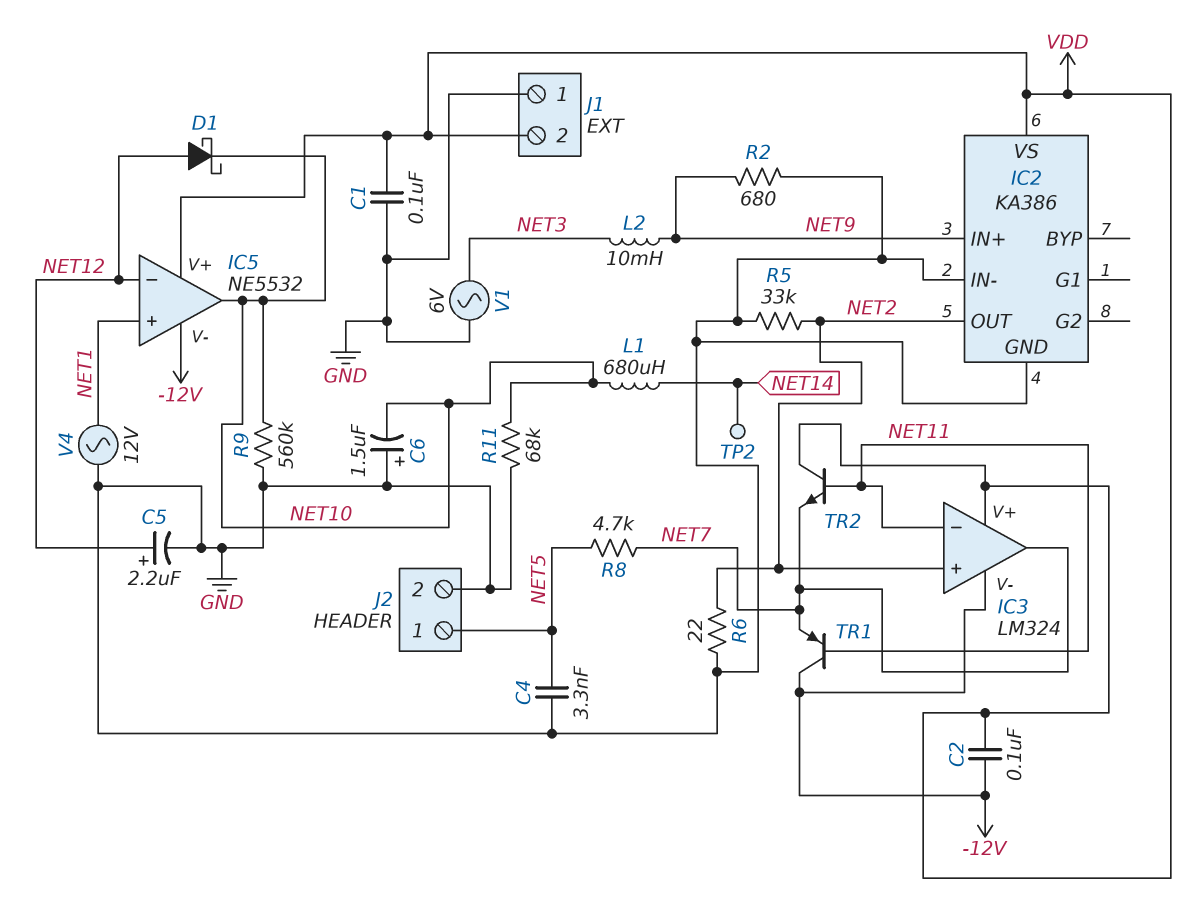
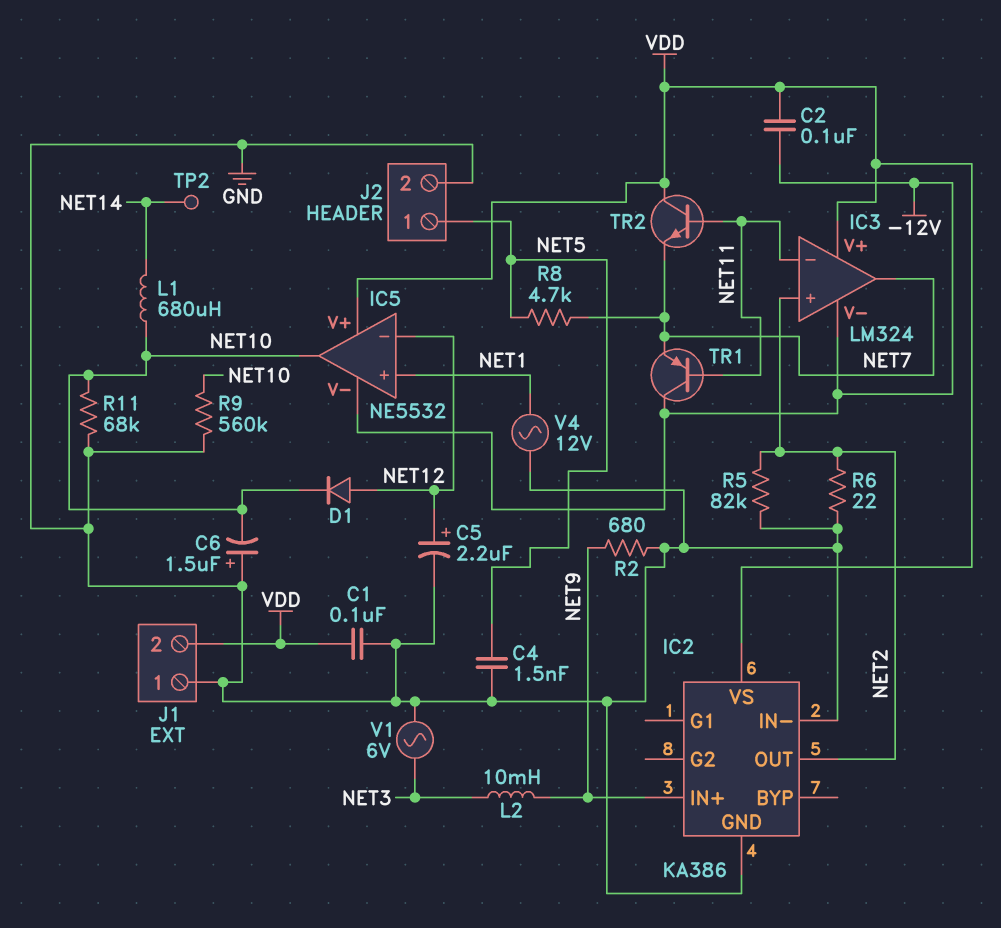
C4: 3.3nF (GND, NET5) -> 1.5nF (GND, NET5)
D1: schottky (A NET12, K NET10) -> diode (A NET12, K NET10)
R5: 33k (GND, NET2) -> 82k (GND, NET2)

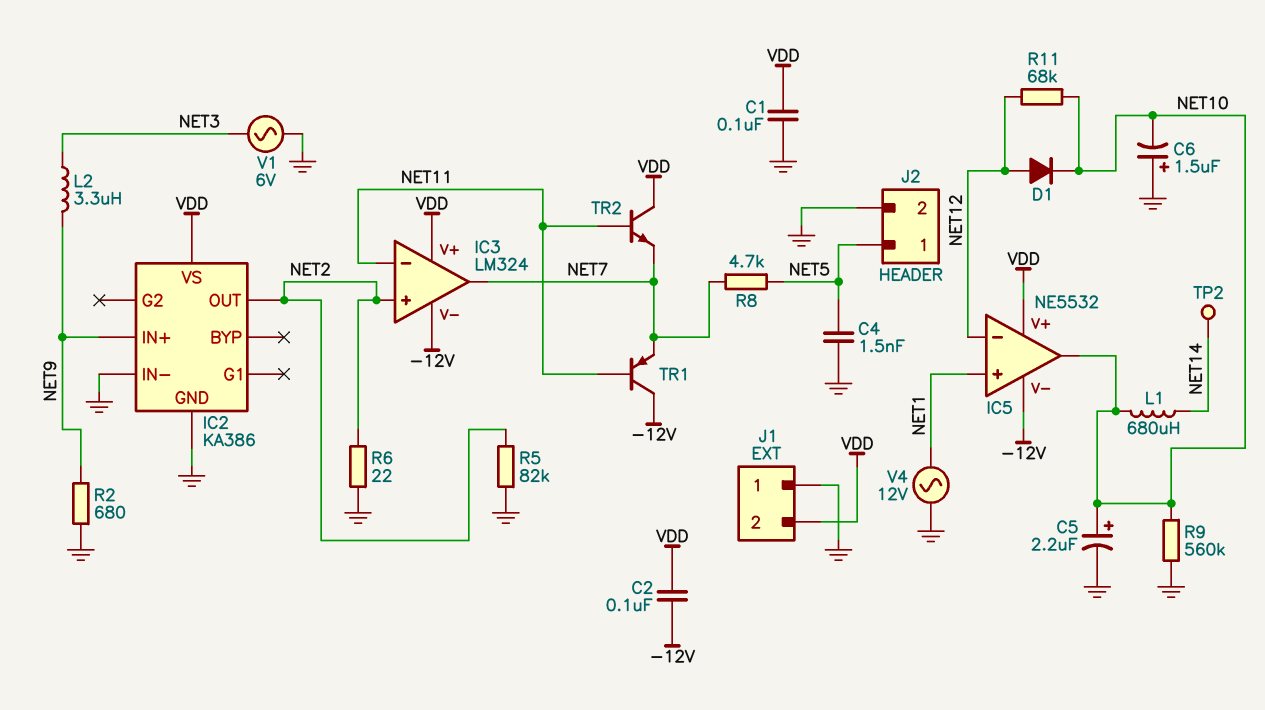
C5: 2.2uF (plus NET12, minus GND) -> 2.2uF (plus NET10, minus GND)
L2: 10mH (NET3, NET9) -> 3.3uH (NET3, NET9)
R11: 68k (GND, NET10) -> 68k (NET10, NET12)

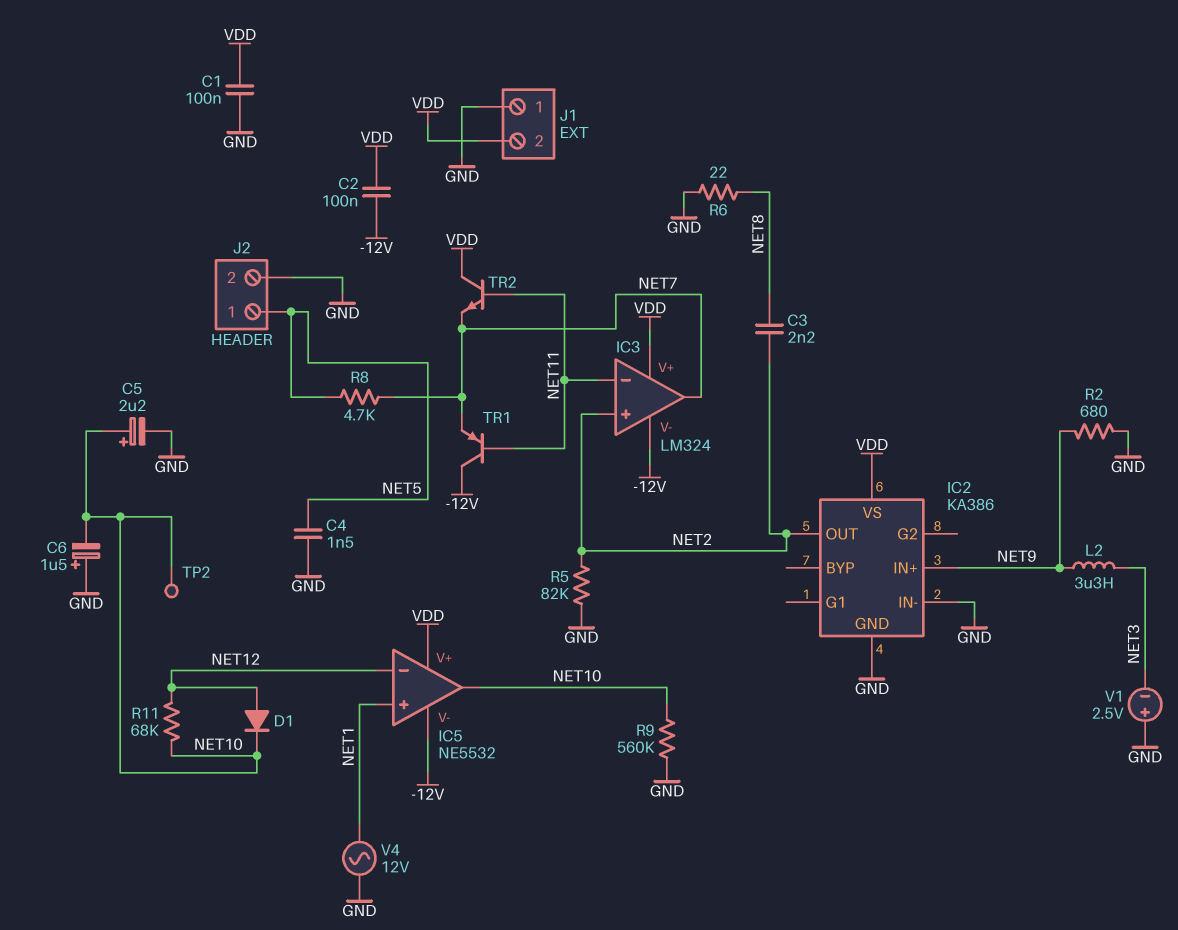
C3: none -> 2.2nF (NET2, NET8)
L1: 680uH (NET10, NET14) -> none
R6: 22 (GND, NET2) -> 22 (GND, NET8)
TP2: test point (NET14) -> test point (NET10)
V1: AC 6V (GND, NET3) -> 2.5V (plus GND, minus NET3)

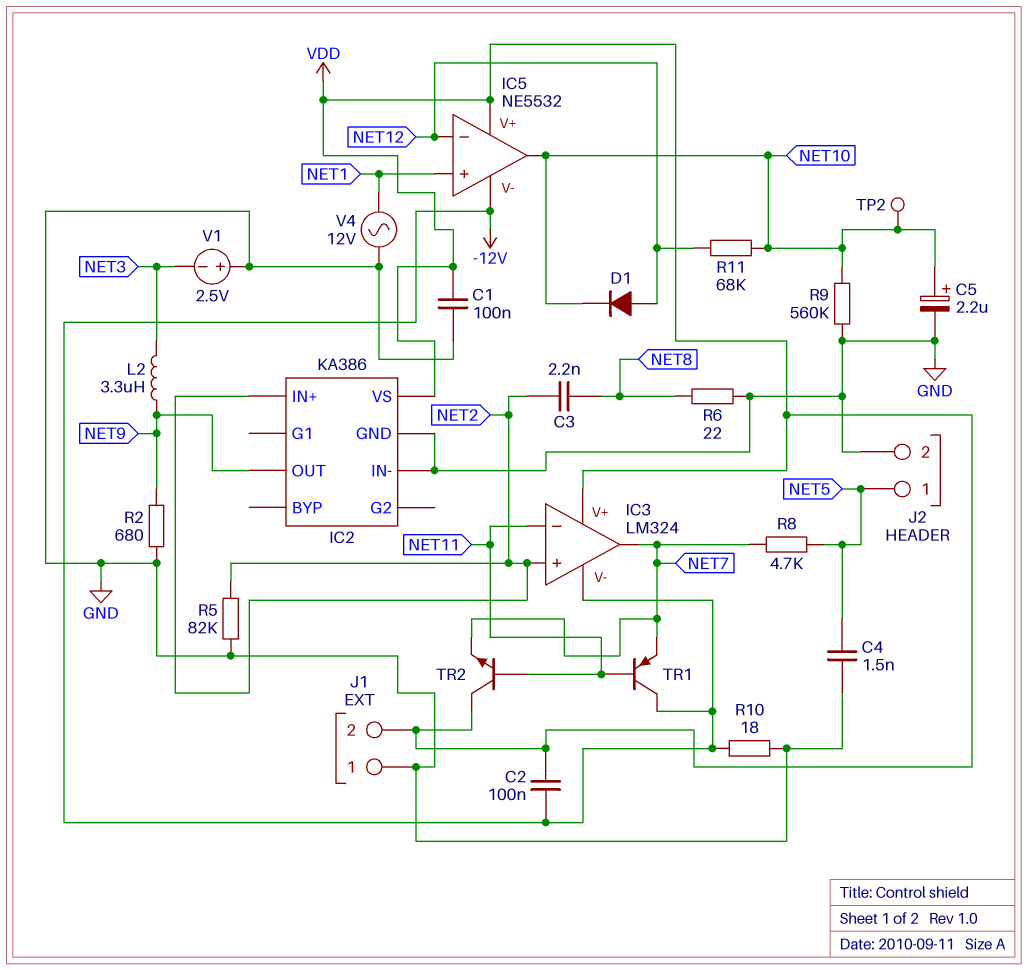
C6: 1.5uF (plus GND, minus NET10) -> none
IC2 pin IN+: NET9 -> NET2
IC2 pin OUT: NET2 -> NET9
R10: none -> 18 (-12V, GND)

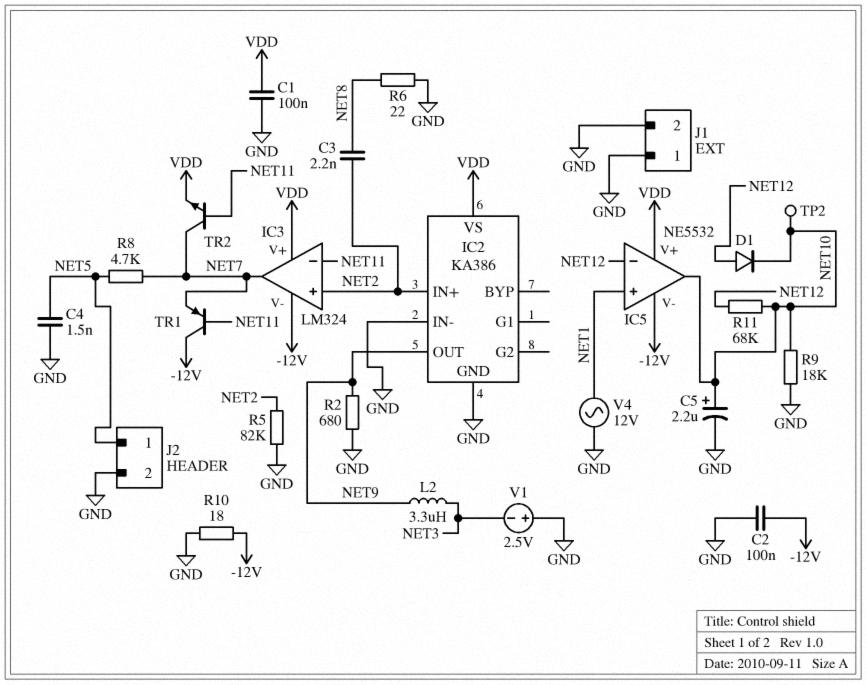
C2: 100nF (-12V, VDD) -> 100nF (-12V, GND)
J1 pin 2: VDD -> GND
R9: 560k (GND, NET10) -> 18k (GND, NET10)
TR2: NPN (B NET11, C VDD, E NET7) -> NPN (B NET11, C NET7, E VDD)

